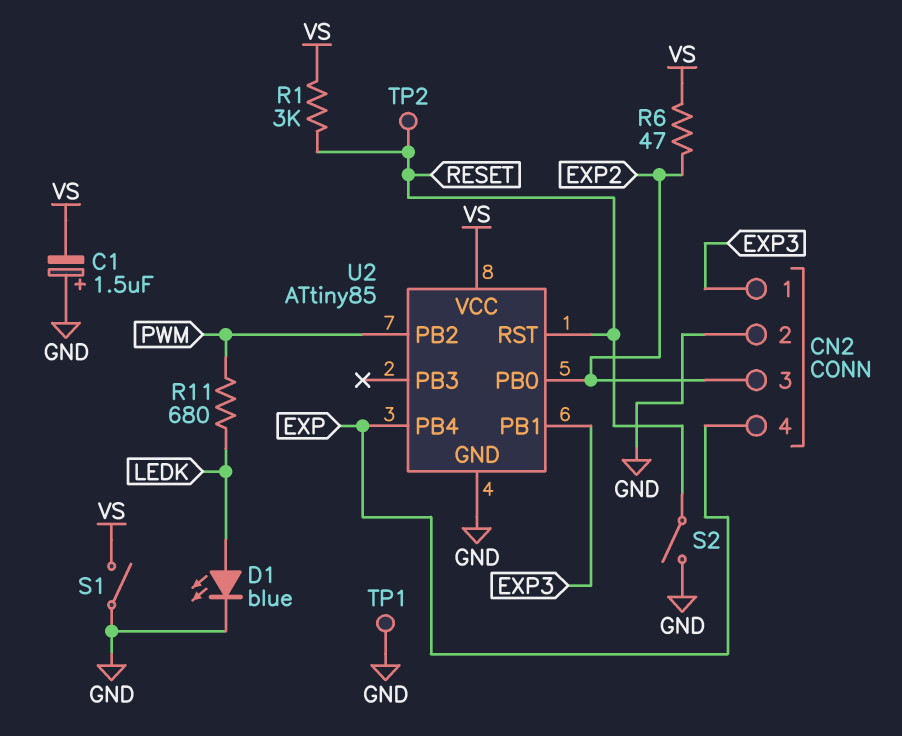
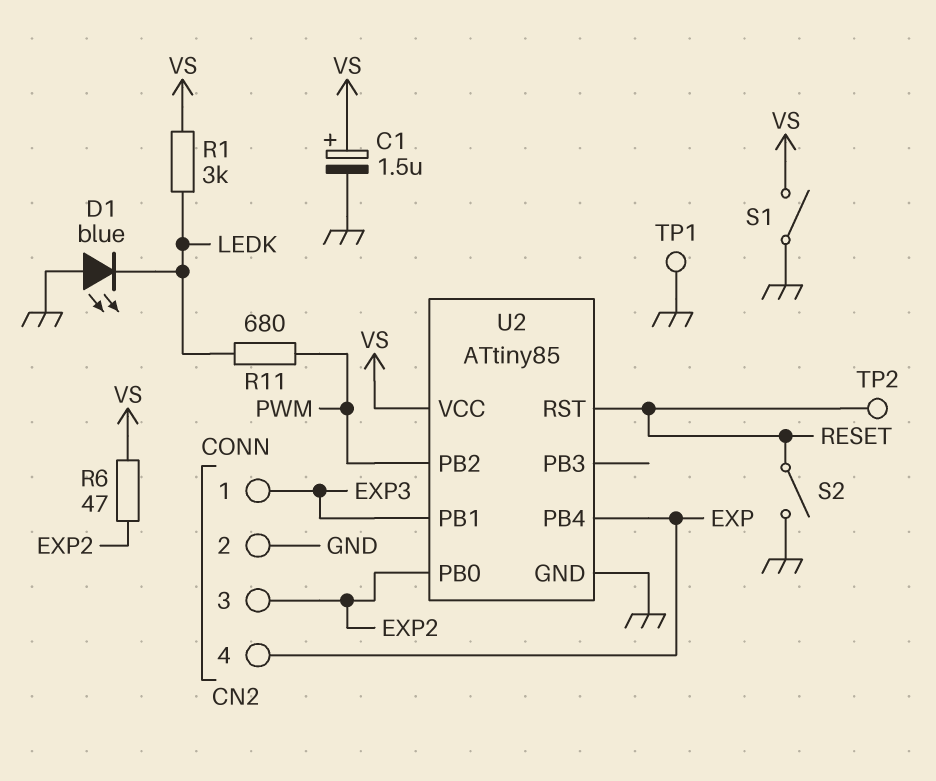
C1: 1.5uF (plus GND, minus VS) -> 1.5uF (plus VS, minus GND)
D1: LED blue (A LEDK, K GND) -> LED blue (A GND, K LEDK)
R1: 3k (RESET, VS) -> 3k (LEDK, VS)

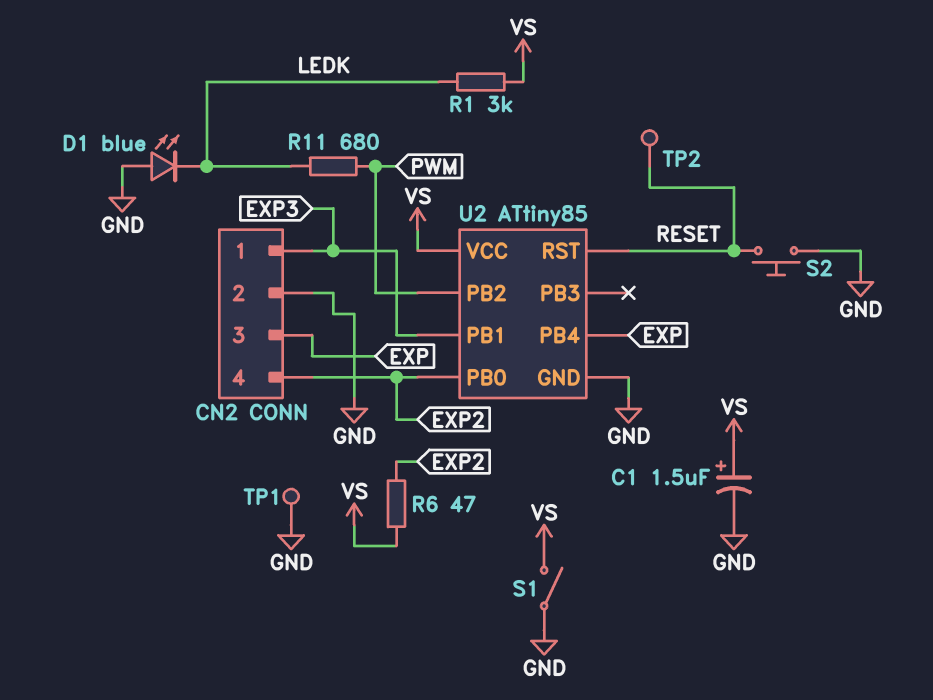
CN2 pin 3: EXP2 -> EXP
CN2 pin 4: EXP -> EXP2
S2: switch (GND, RESET) -> button (GND, RESET)

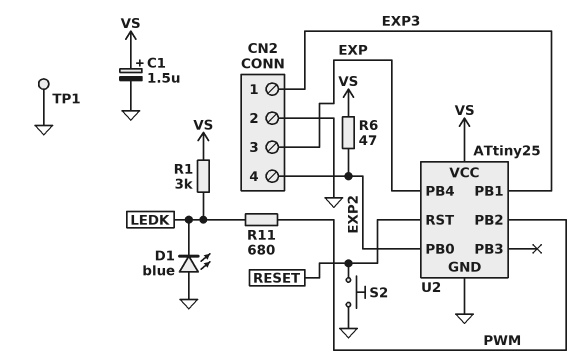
S1: switch (GND, VS) -> none
TP2: test point (RESET) -> none
U2: ATtiny85 -> ATtiny25

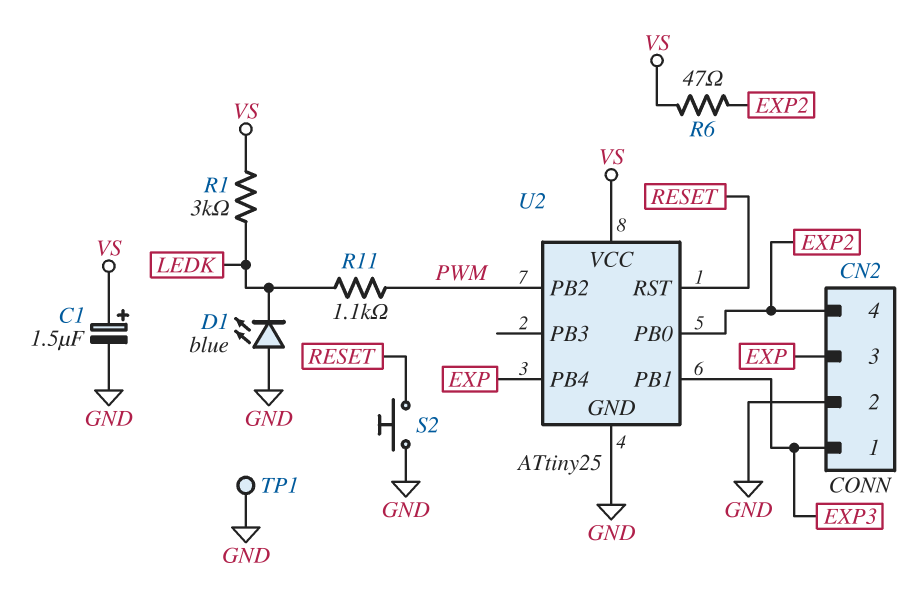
R11: 680 (LEDK, PWM) -> 1.1k (LEDK, PWM)

